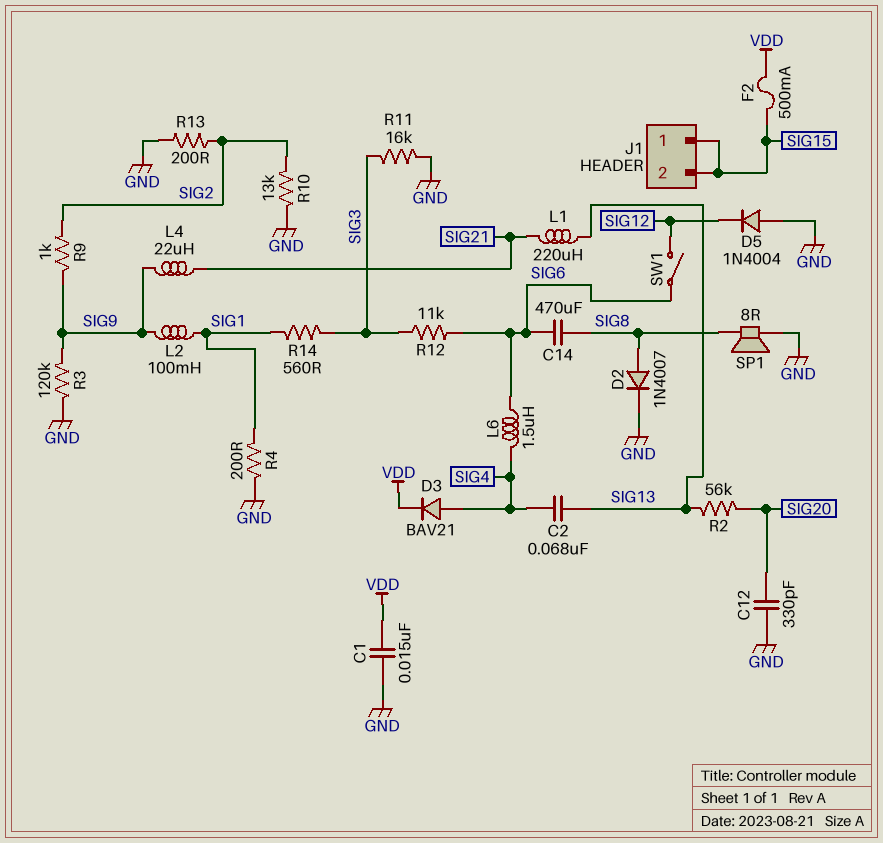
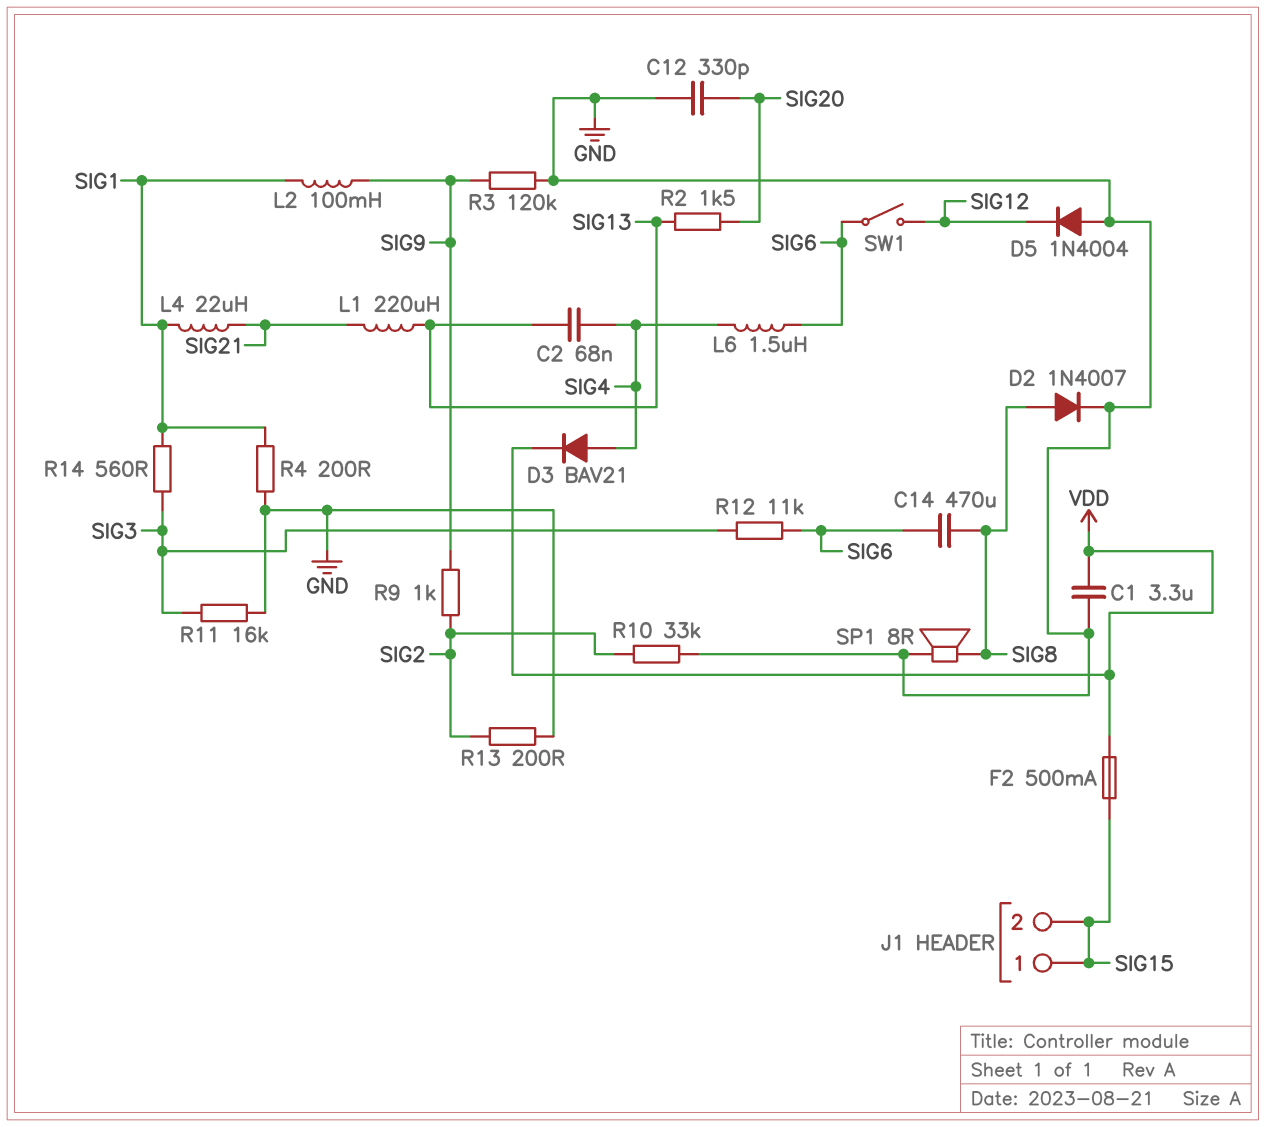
C1: 15nF (GND, VDD) -> 3.3uF (GND, VDD)
L4: 22uH (SIG9, SIG21) -> 22uH (SIG1, SIG21)
R2: 56k (SIG13, SIG20) -> 1.5k (SIG13, SIG20)
R10: 13k (GND, SIG2) -> 33k (GND, SIG2)

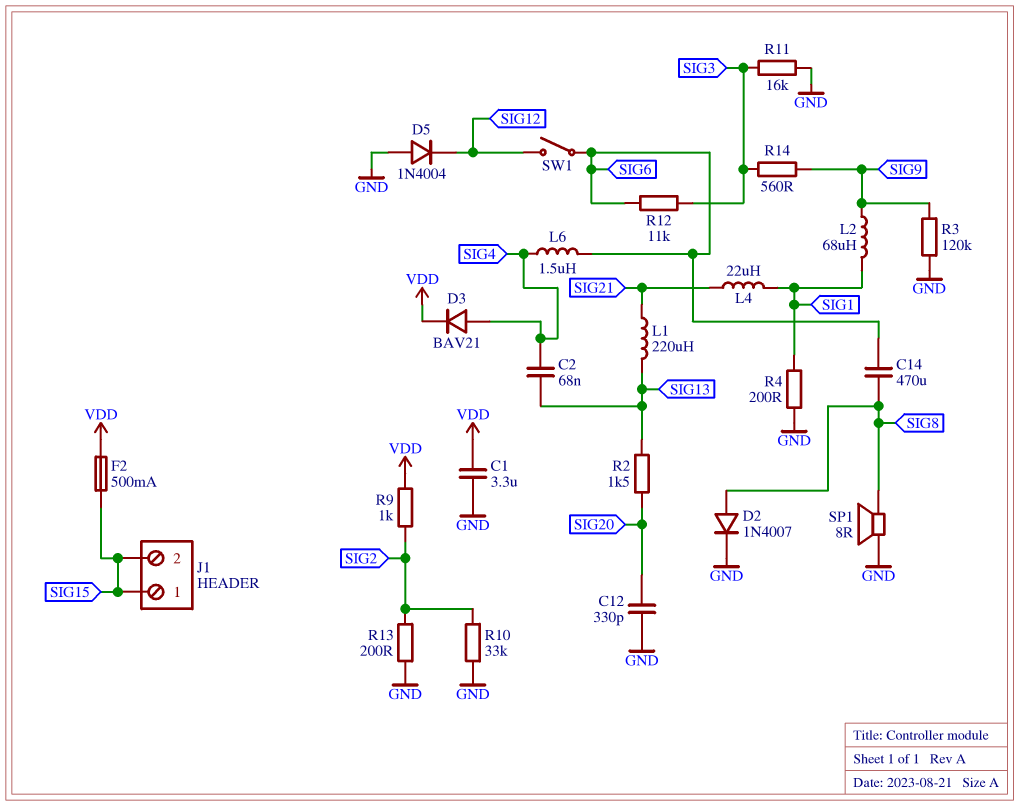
L2: 100mH (SIG1, SIG9) -> 68uH (SIG1, SIG9)
R9: 1k (SIG2, SIG9) -> 1k (SIG2, VDD)
R14: 560 (SIG1, SIG3) -> 560 (SIG3, SIG9)

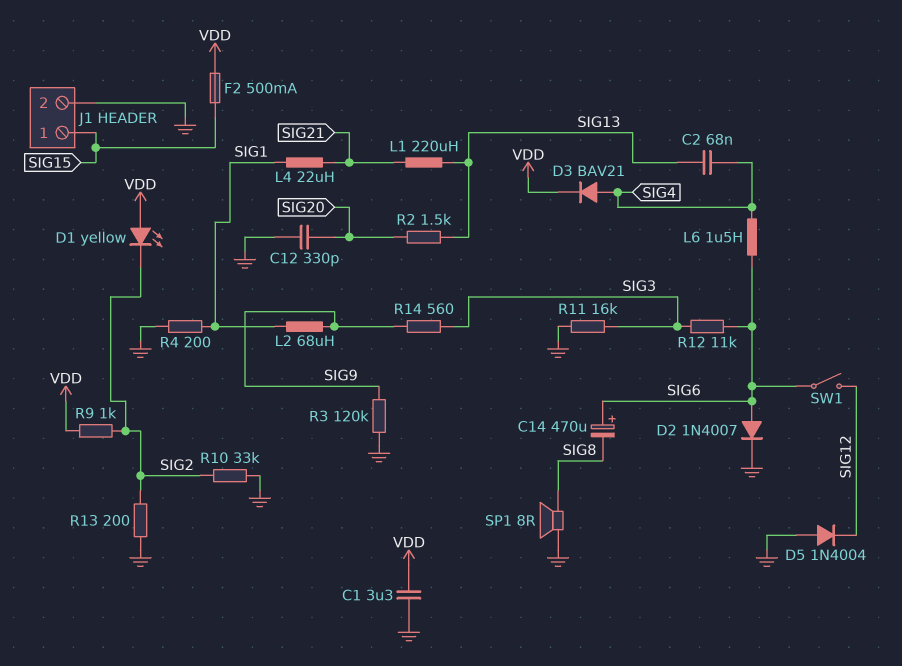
C14: 470uF (SIG6, SIG8) -> 470uF (plus SIG6, minus SIG8)
D1: none -> LED yellow (A VDD, K SIG2)
D2: diode 1N4007 (A SIG8, K GND) -> diode 1N4007 (A SIG6, K GND)
J1 pin 2: SIG15 -> GND

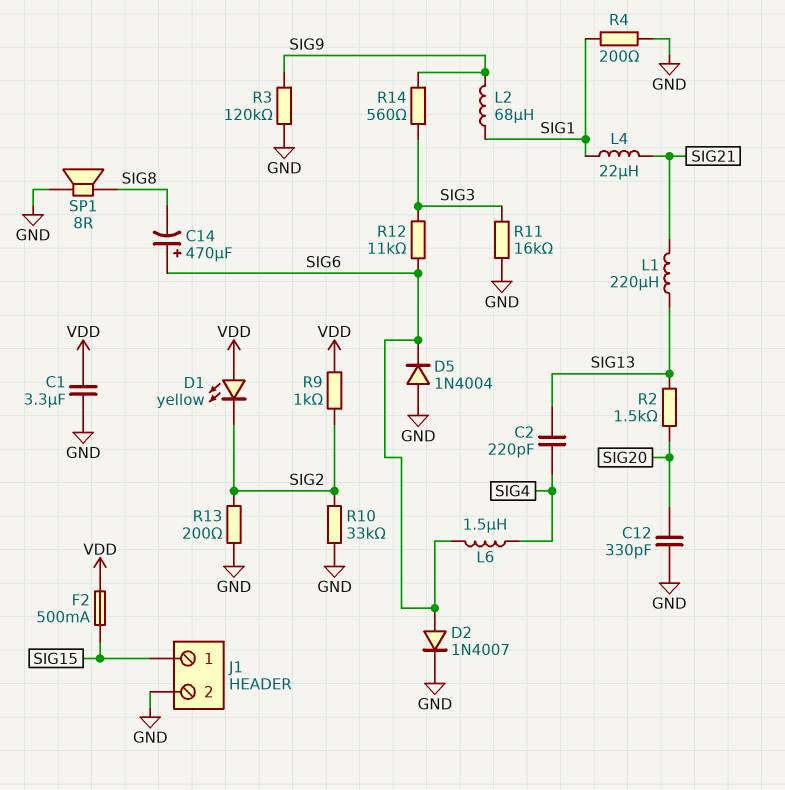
C2: 68nF (SIG4, SIG13) -> 220pF (SIG4, SIG13)
D3: diode BAV21 (A SIG4, K VDD) -> none
D5: diode 1N4004 (A GND, K SIG12) -> diode 1N4004 (A GND, K SIG6)
SW1: switch (SIG6, SIG12) -> none

